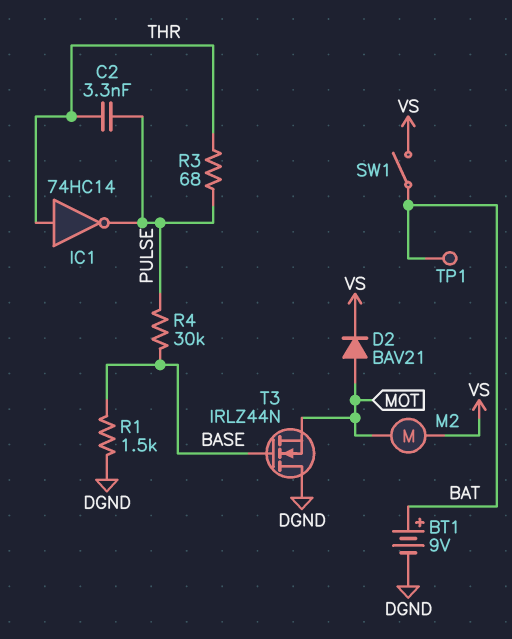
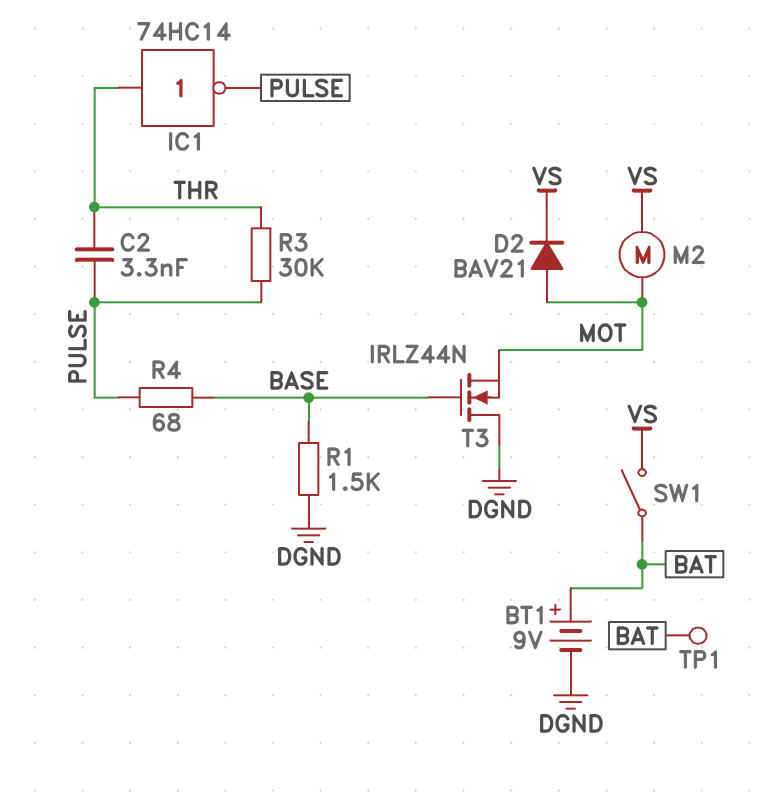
R3: 68 (PULSE, THR) -> 30k (PULSE, THR)
R4: 30k (BASE, PULSE) -> 68 (BASE, PULSE)

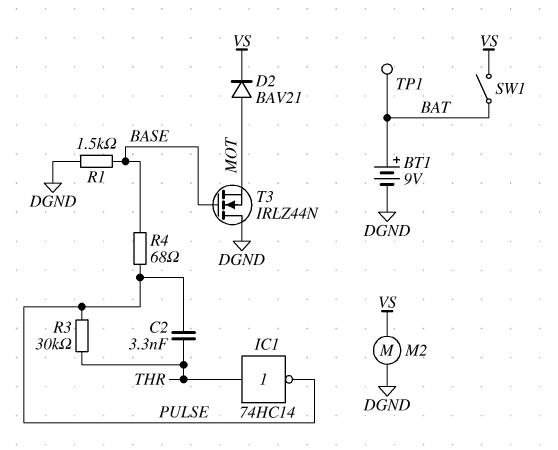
M2: motor (MOT, VS) -> motor (DGND, VS)

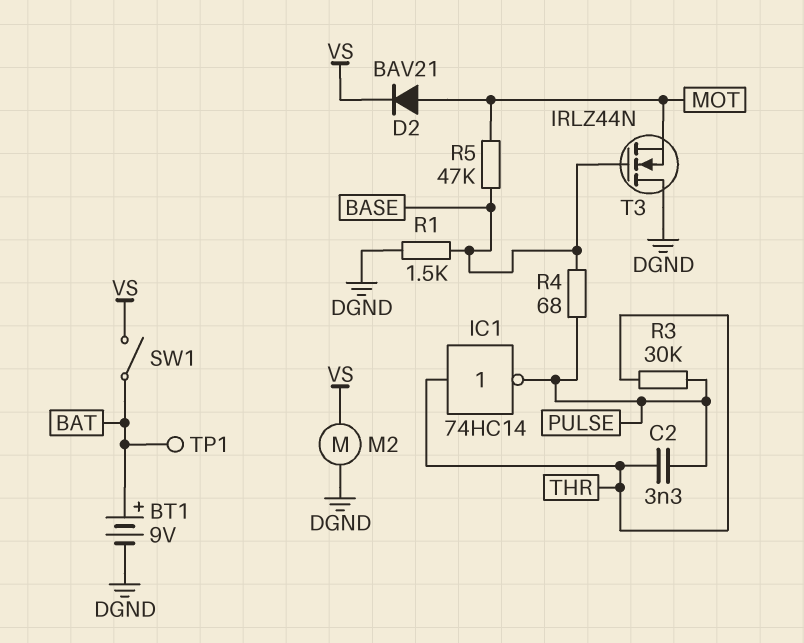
R5: none -> 47k (BASE, MOT)

